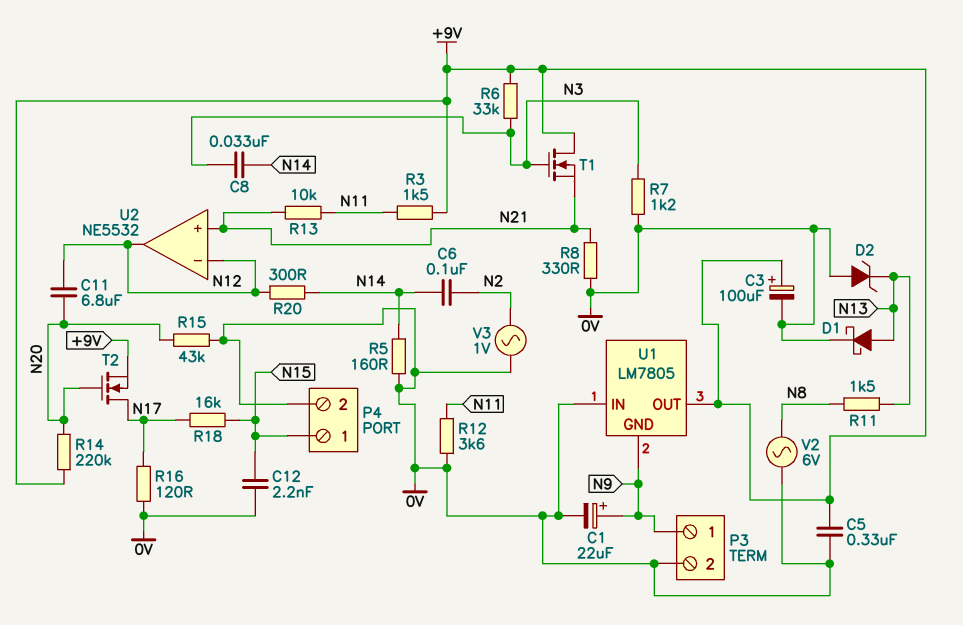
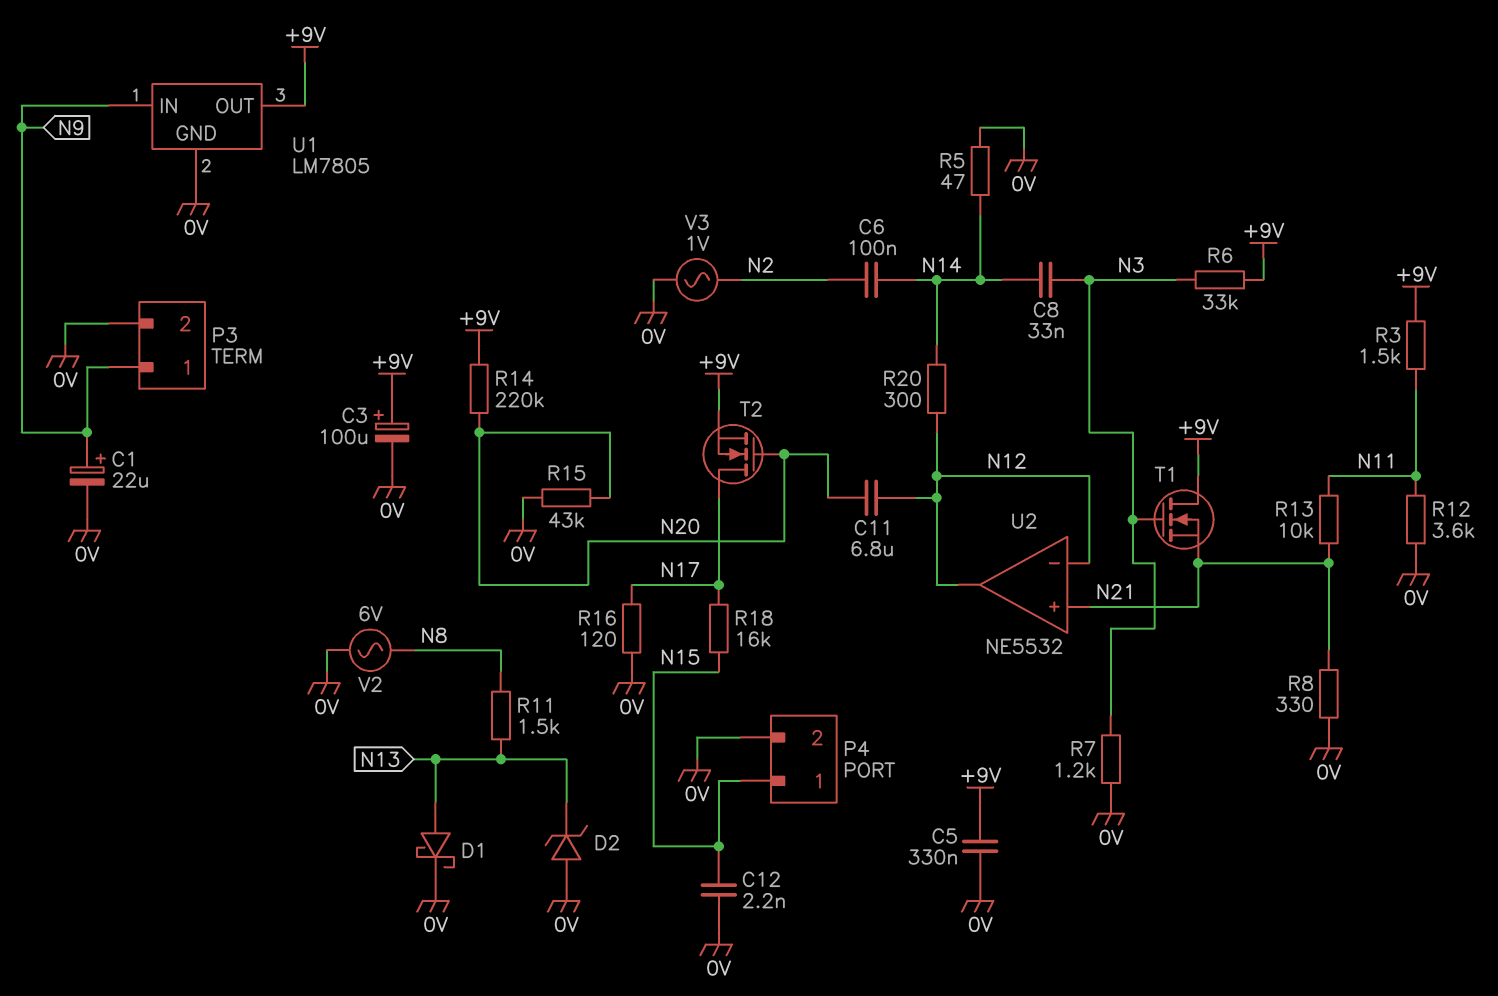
R5: 160 (0V, N14) -> 47 (0V, N14)
U1 pin GND: N9 -> 0V
U1 pin IN: 0V -> N9

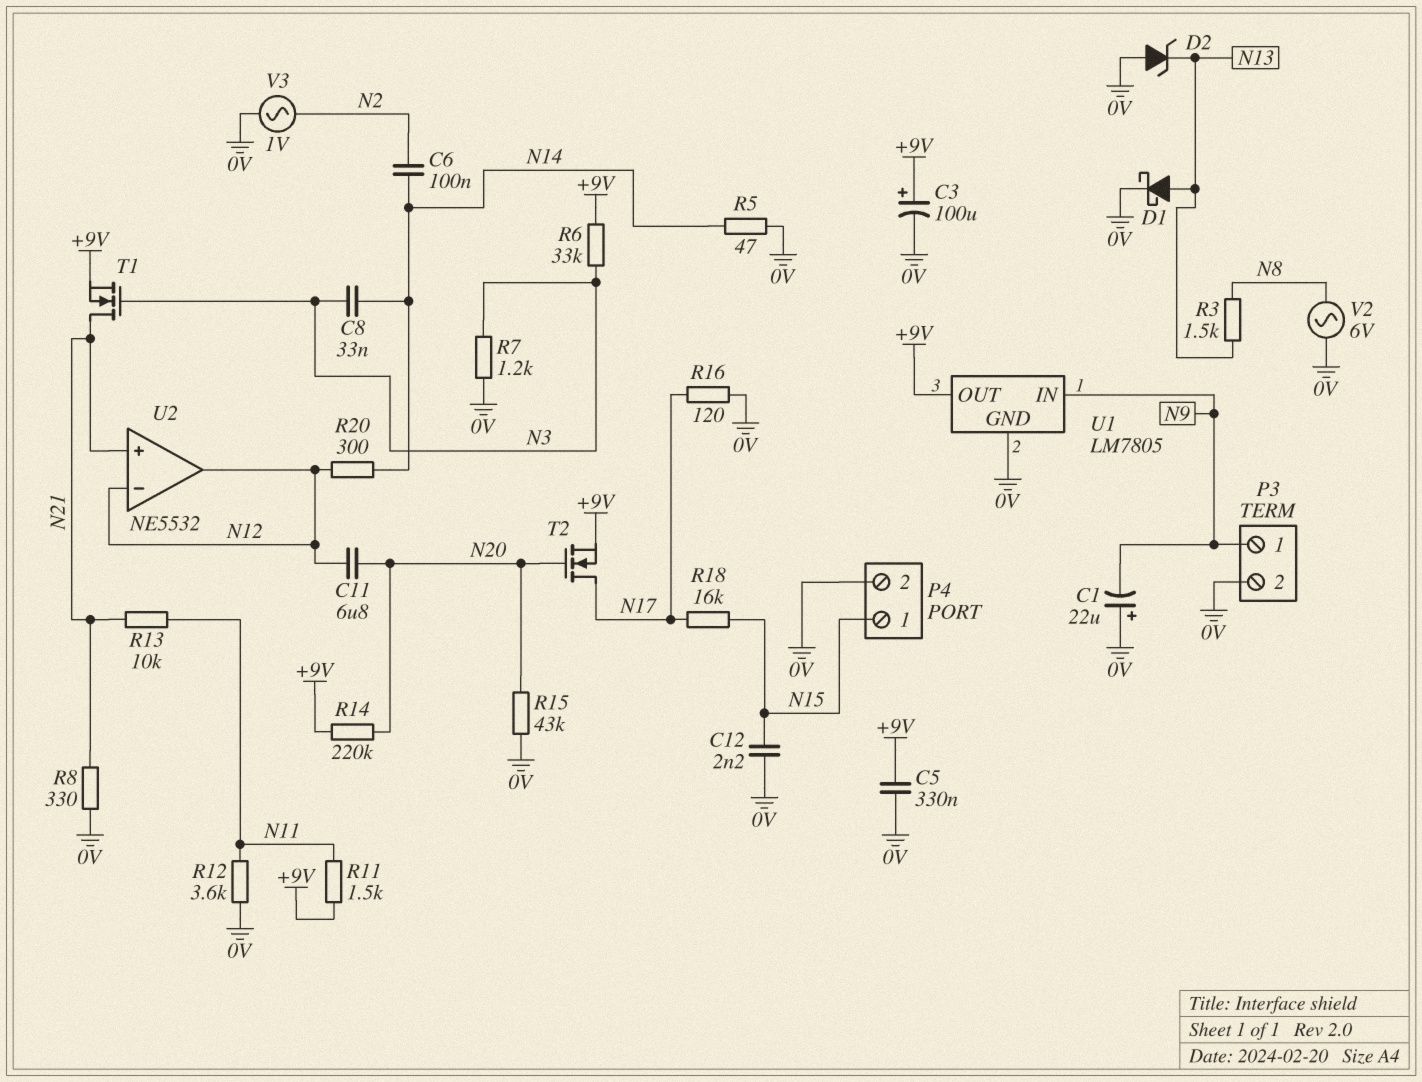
C1: 22uF (plus N9, minus 0V) -> 22uF (plus 0V, minus N9)
R3: 1.5k (+9V, N11) -> 1.5k (N8, N13)
R11: 1.5k (N8, N13) -> 1.5k (+9V, N11)
T1: NMOS (G N3, D +9V, S N21) -> NMOS (G N3, D N21, S +9V)

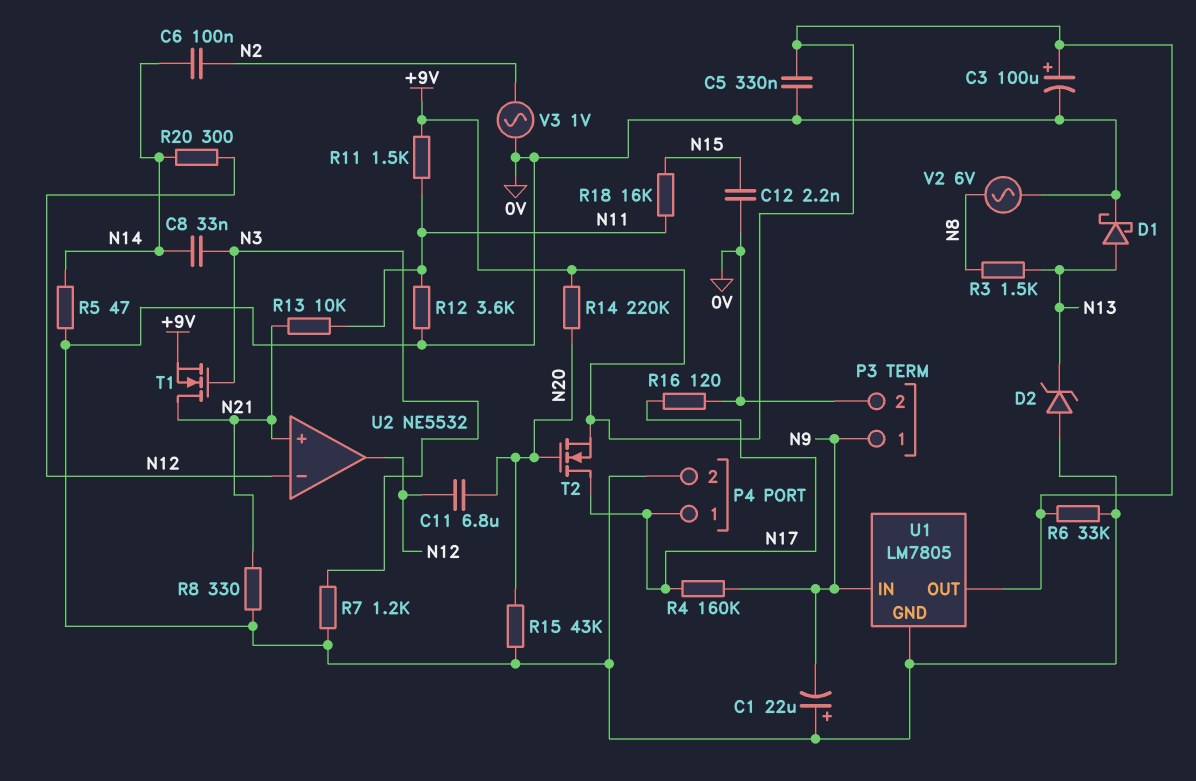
P4 pin 1: N15 -> N17
R4: none -> 160k (N9, N17)
R6: 33k (+9V, N3) -> 33k (+9V, 0V)
R18: 16k (N15, N17) -> 16k (N11, N15)

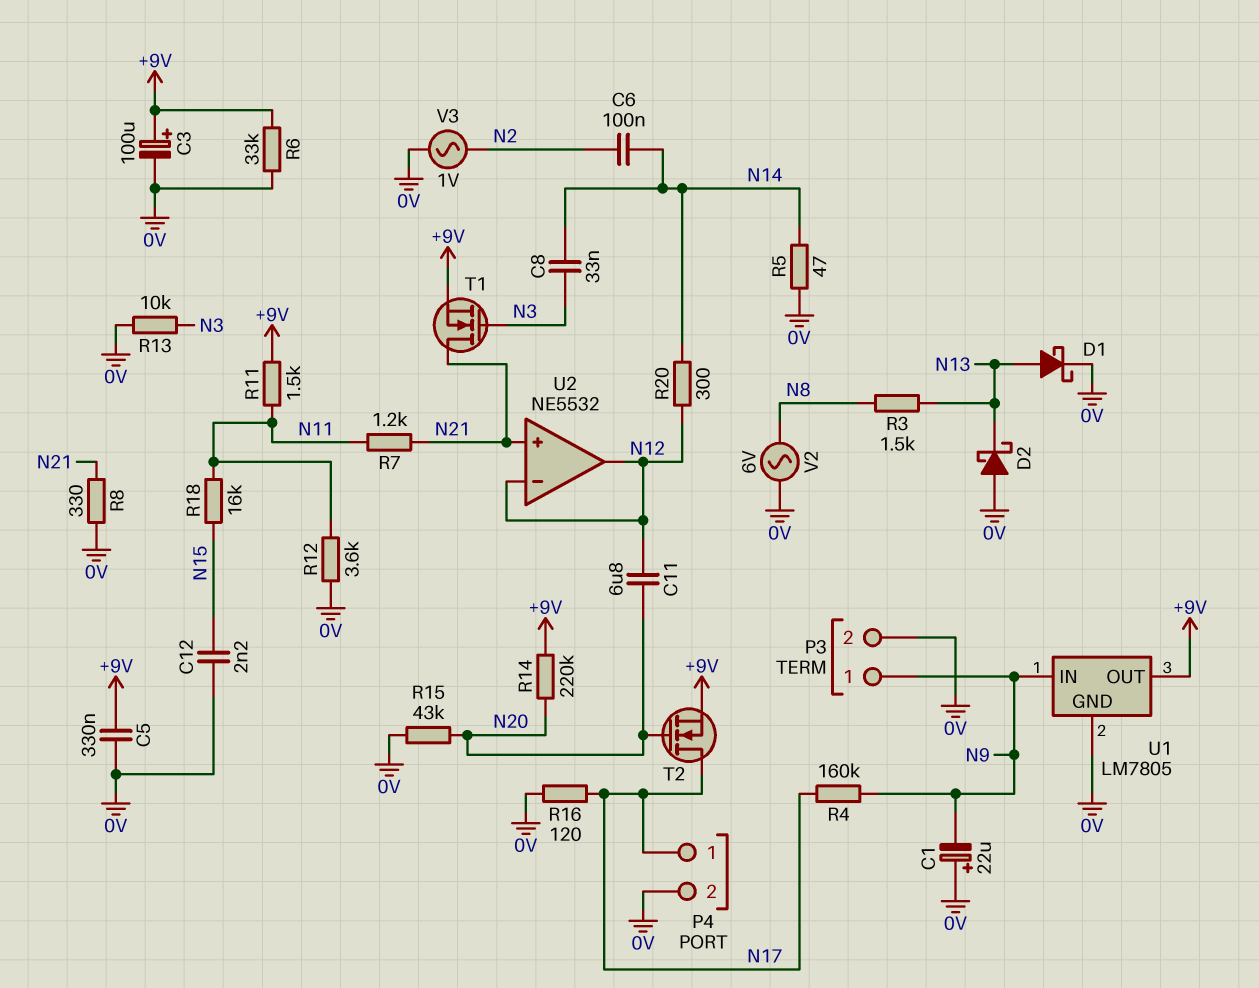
D2: zener (A 0V, K N13) -> schottky (A 0V, K N13)
R7: 1.2k (0V, N3) -> 1.2k (N11, N21)
R13: 10k (N11, N21) -> 10k (0V, N3)

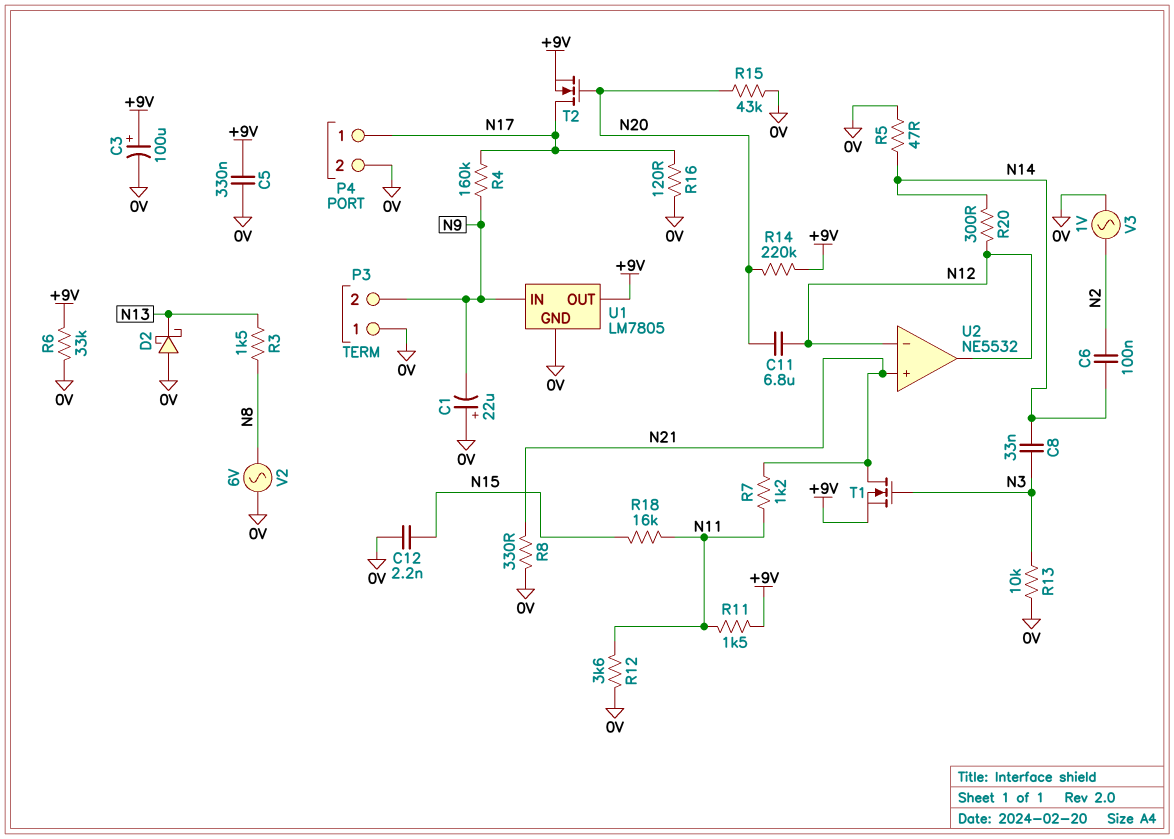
D1: schottky (A N13, K 0V) -> none
P3 pin 1: N9 -> 0V
P3 pin 2: 0V -> N9

